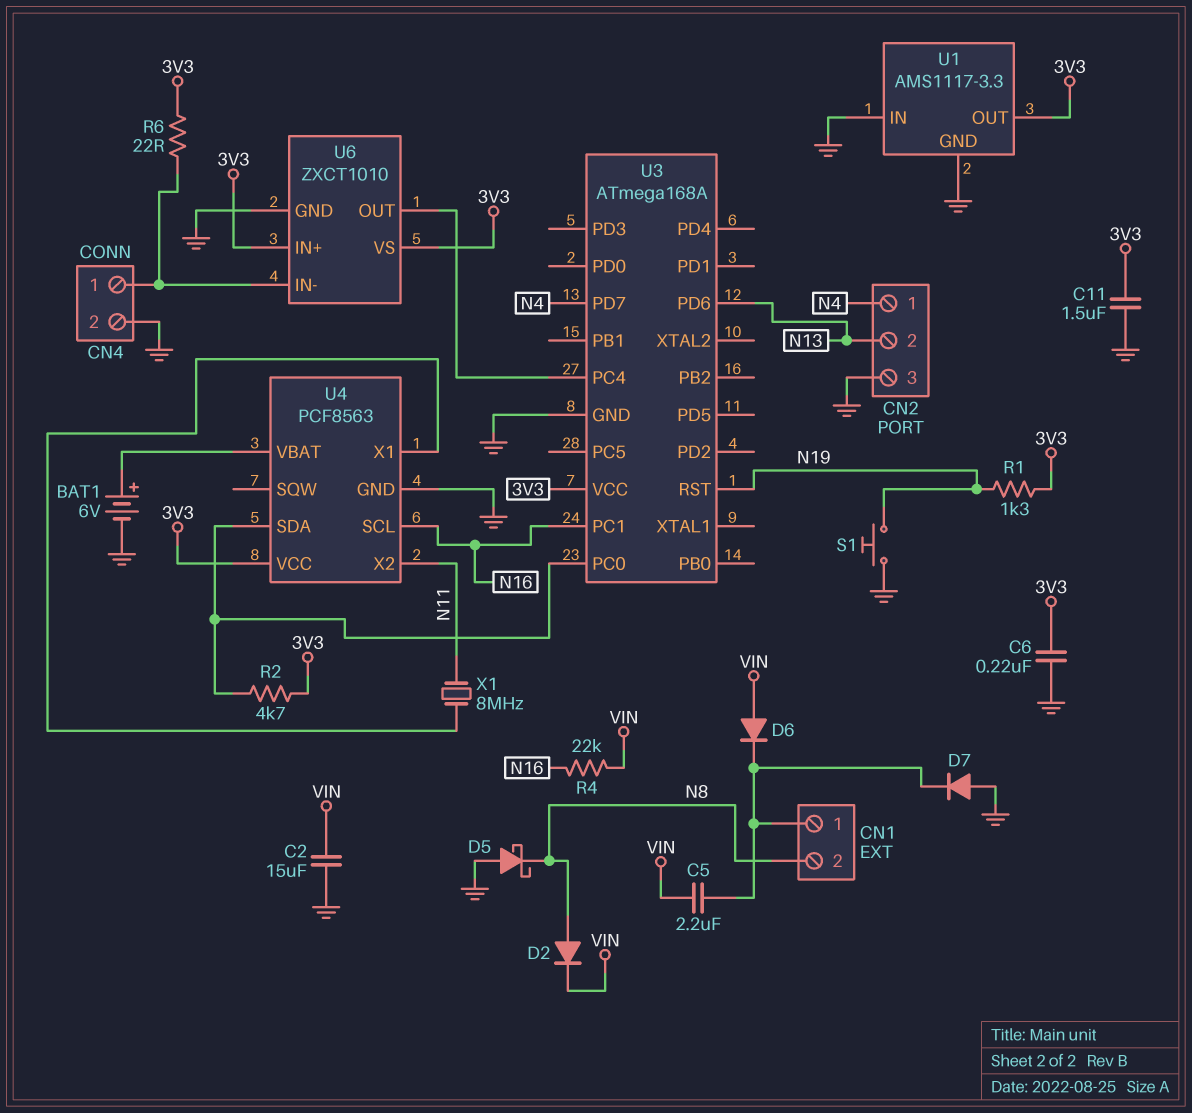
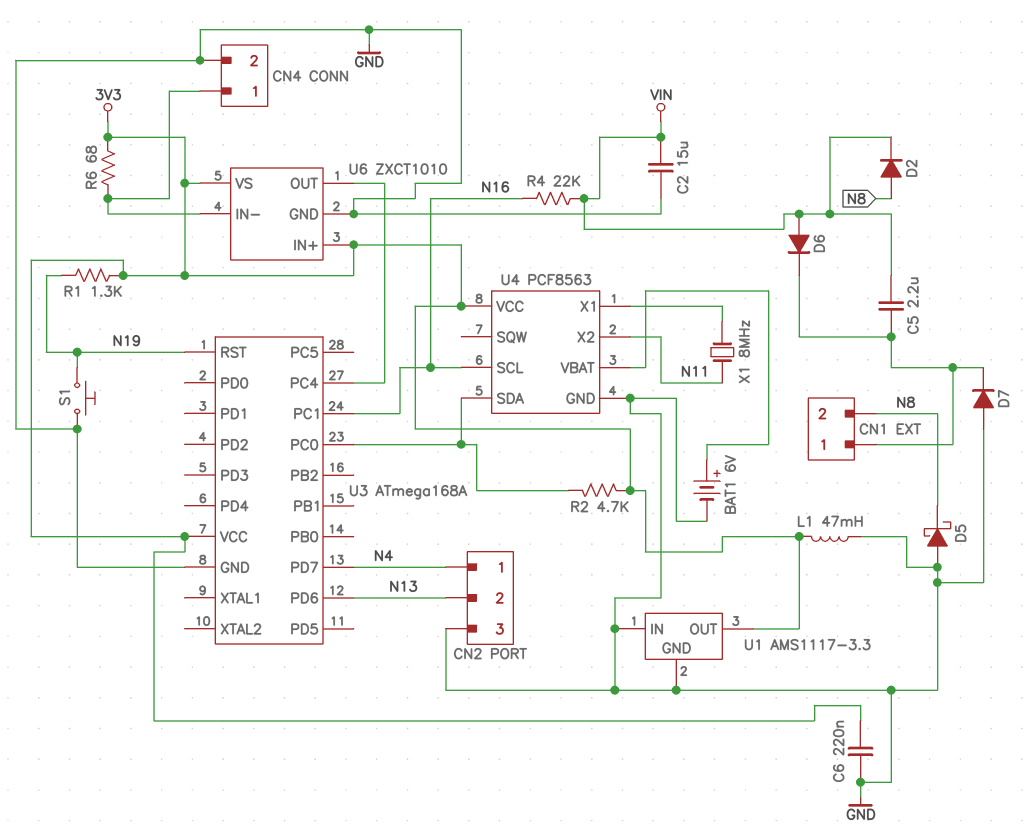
C11: 1.5uF (3V3, GND) -> none
L1: none -> 47mH (3V3, GND)
R6: 22 (3V3, CN4/1) -> 68 (3V3, CN4/1)

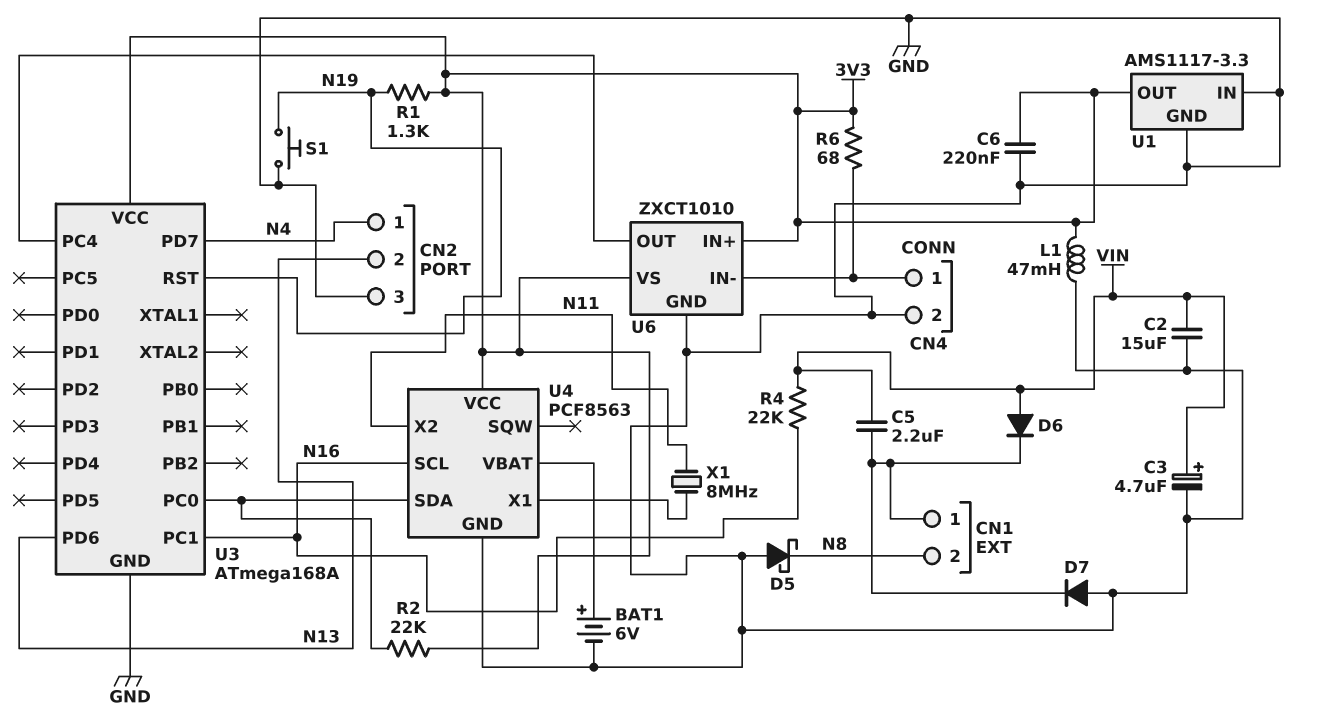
C3: none -> 4.7uF (plus VIN, minus GND)
D2: diode (A N8, K VIN) -> none
R2: 4.7k (3V3, U3/PC0) -> 22k (3V3, U3/PC0)

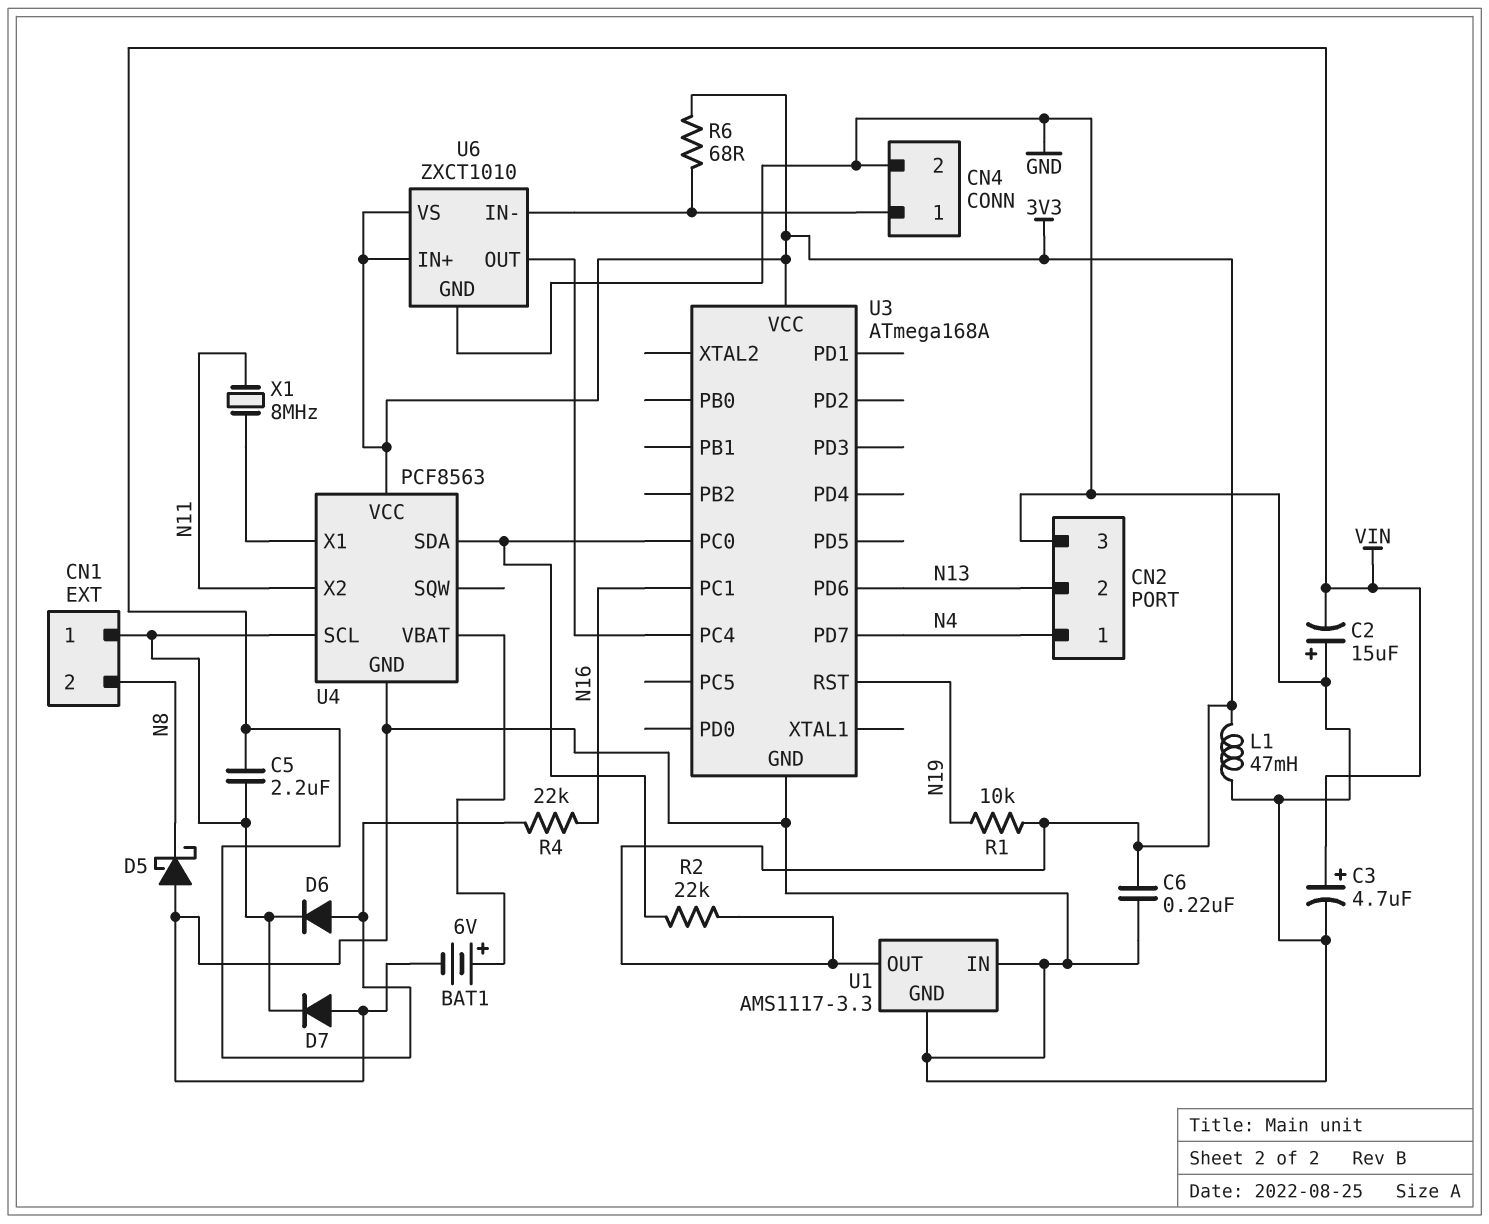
C2: 15uF (GND, VIN) -> 15uF (plus GND, minus VIN)
R1: 1.3k (3V3, N19) -> 10k (3V3, N19)
S1: button (GND, N19) -> none
U4 pin SCL: N16 -> CN1/1

